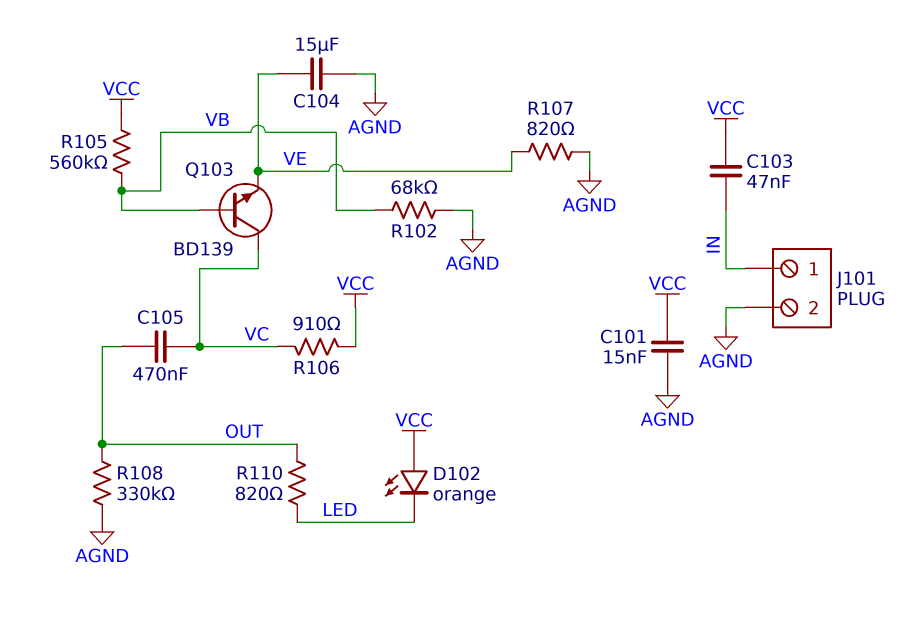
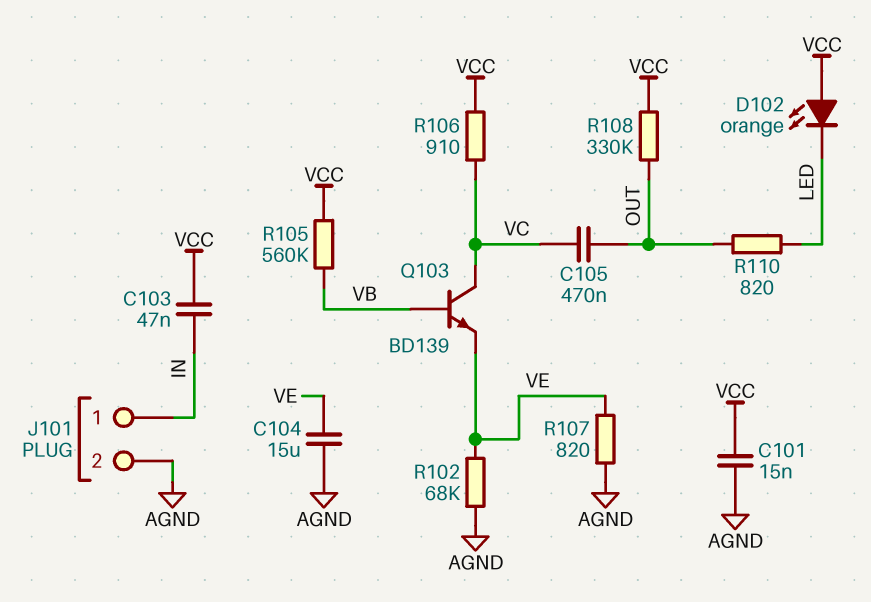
R102: 68k (AGND, VB) -> 68k (AGND, VE)
R108: 330k (AGND, OUT) -> 330k (OUT, VCC)

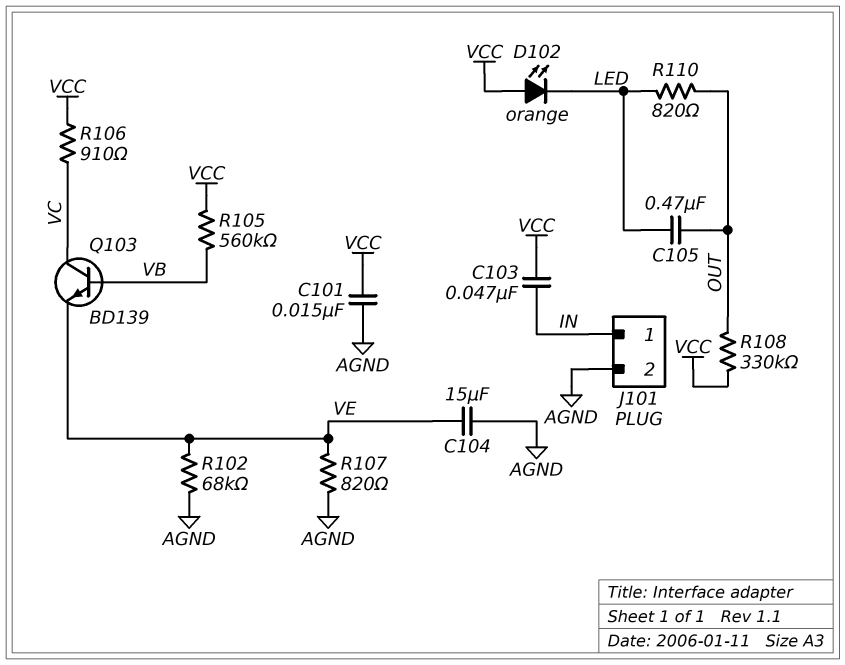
C105: 470nF (OUT, VC) -> 470nF (LED, OUT)

